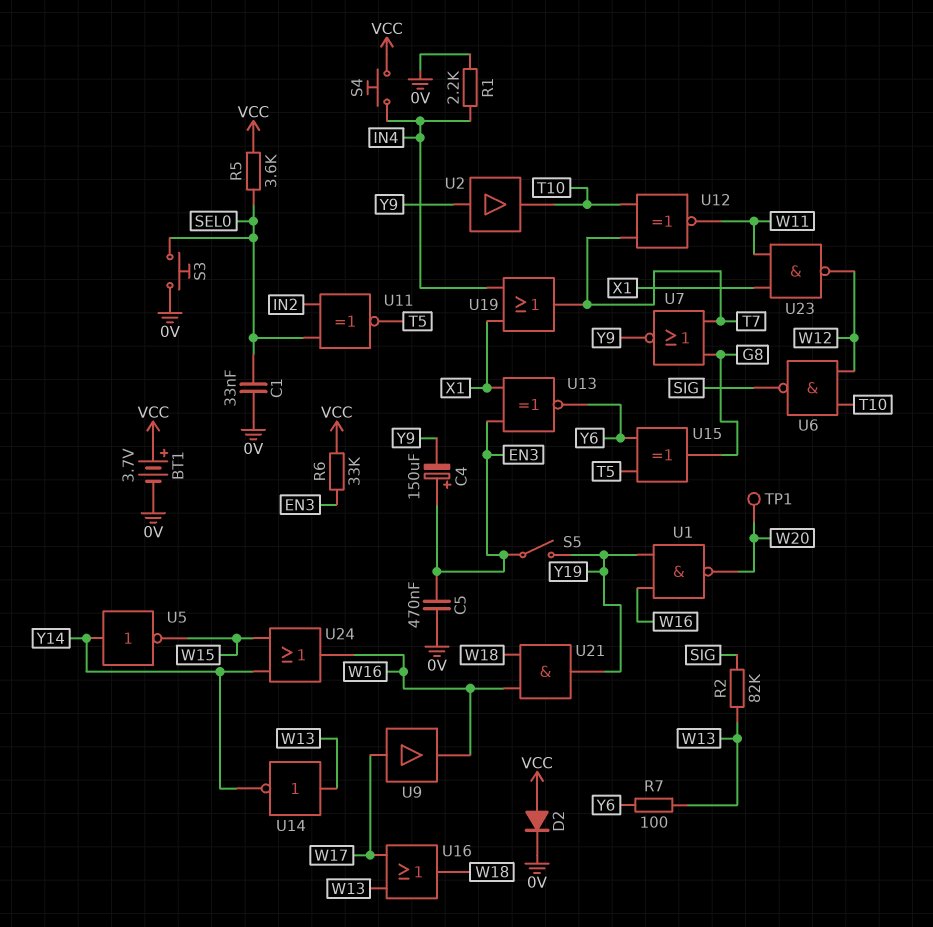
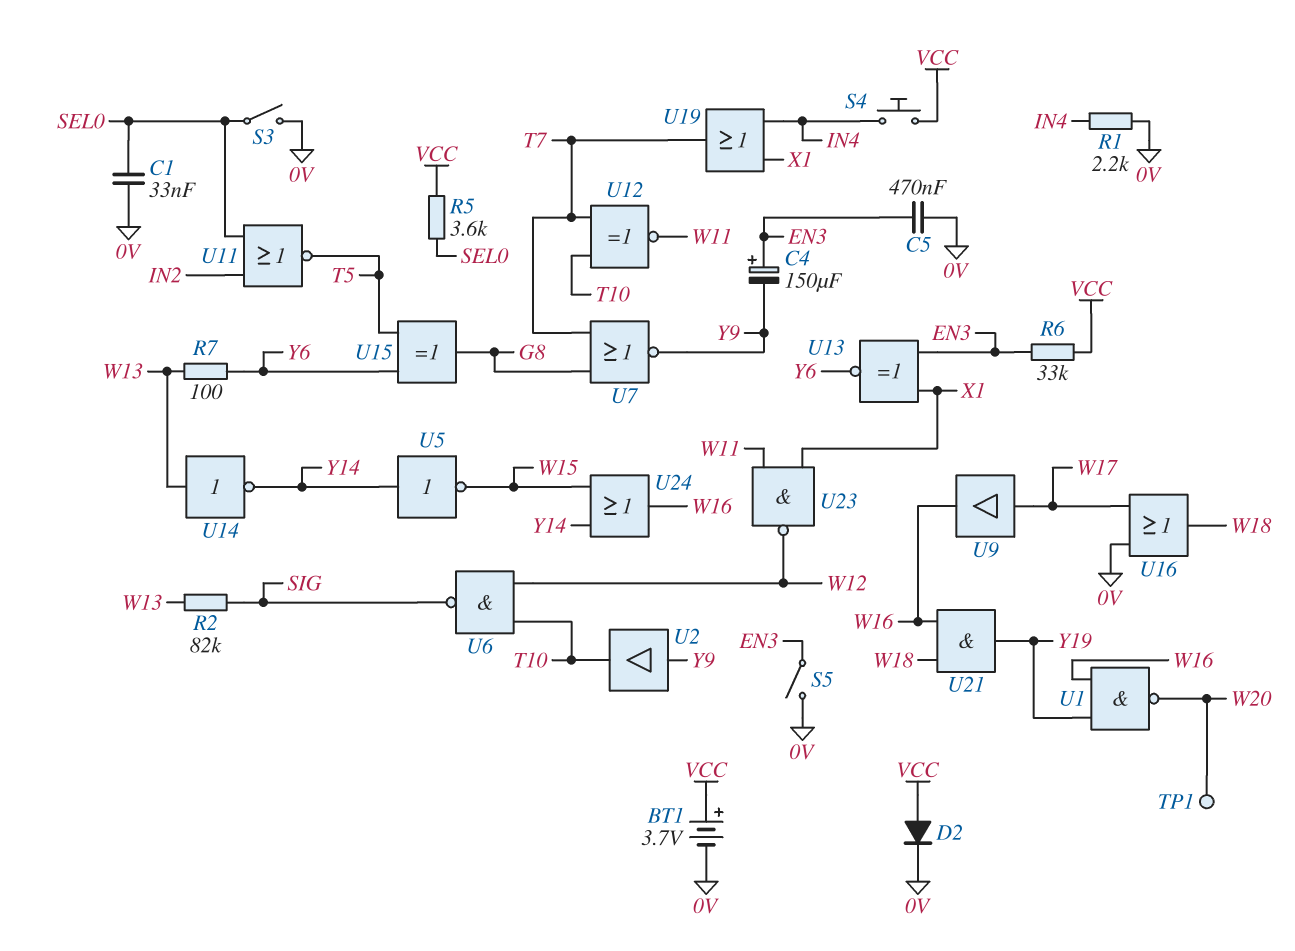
S3: button (0V, SEL0) -> switch (0V, SEL0)
S5: switch (EN3, Y19) -> switch (0V, EN3)
U11: XNOR (in IN2, in SEL0, out T5) -> NOR (in IN2, in SEL0, out T5)
U16: OR (in W13, in W17, out W18) -> OR (in 0V, in W17, out W18)

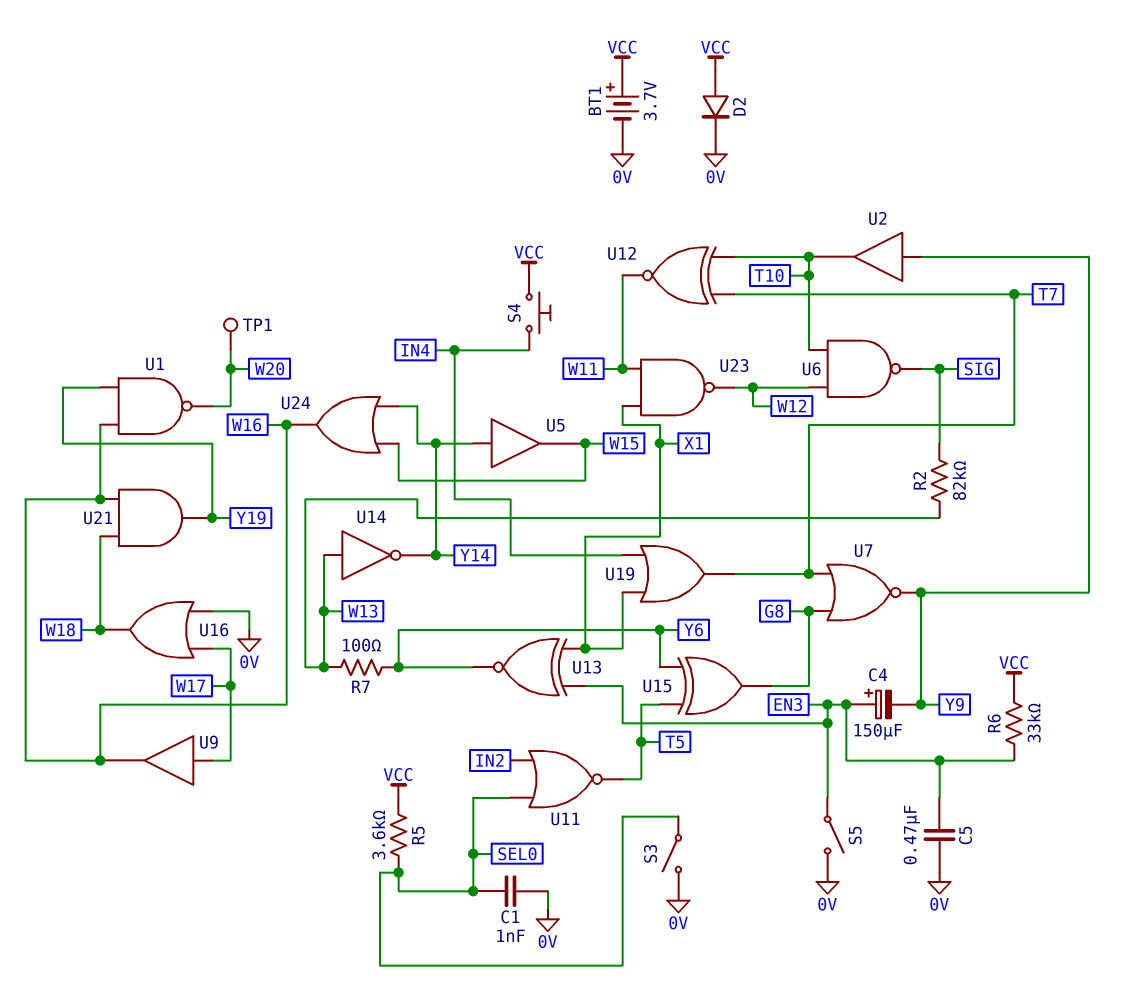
C1: 33nF (0V, SEL0) -> 1nF (0V, SEL0)
R1: 2.2k (0V, IN4) -> none
U5: NOT (in Y14, out W15) -> buffer (in Y14, out W15)

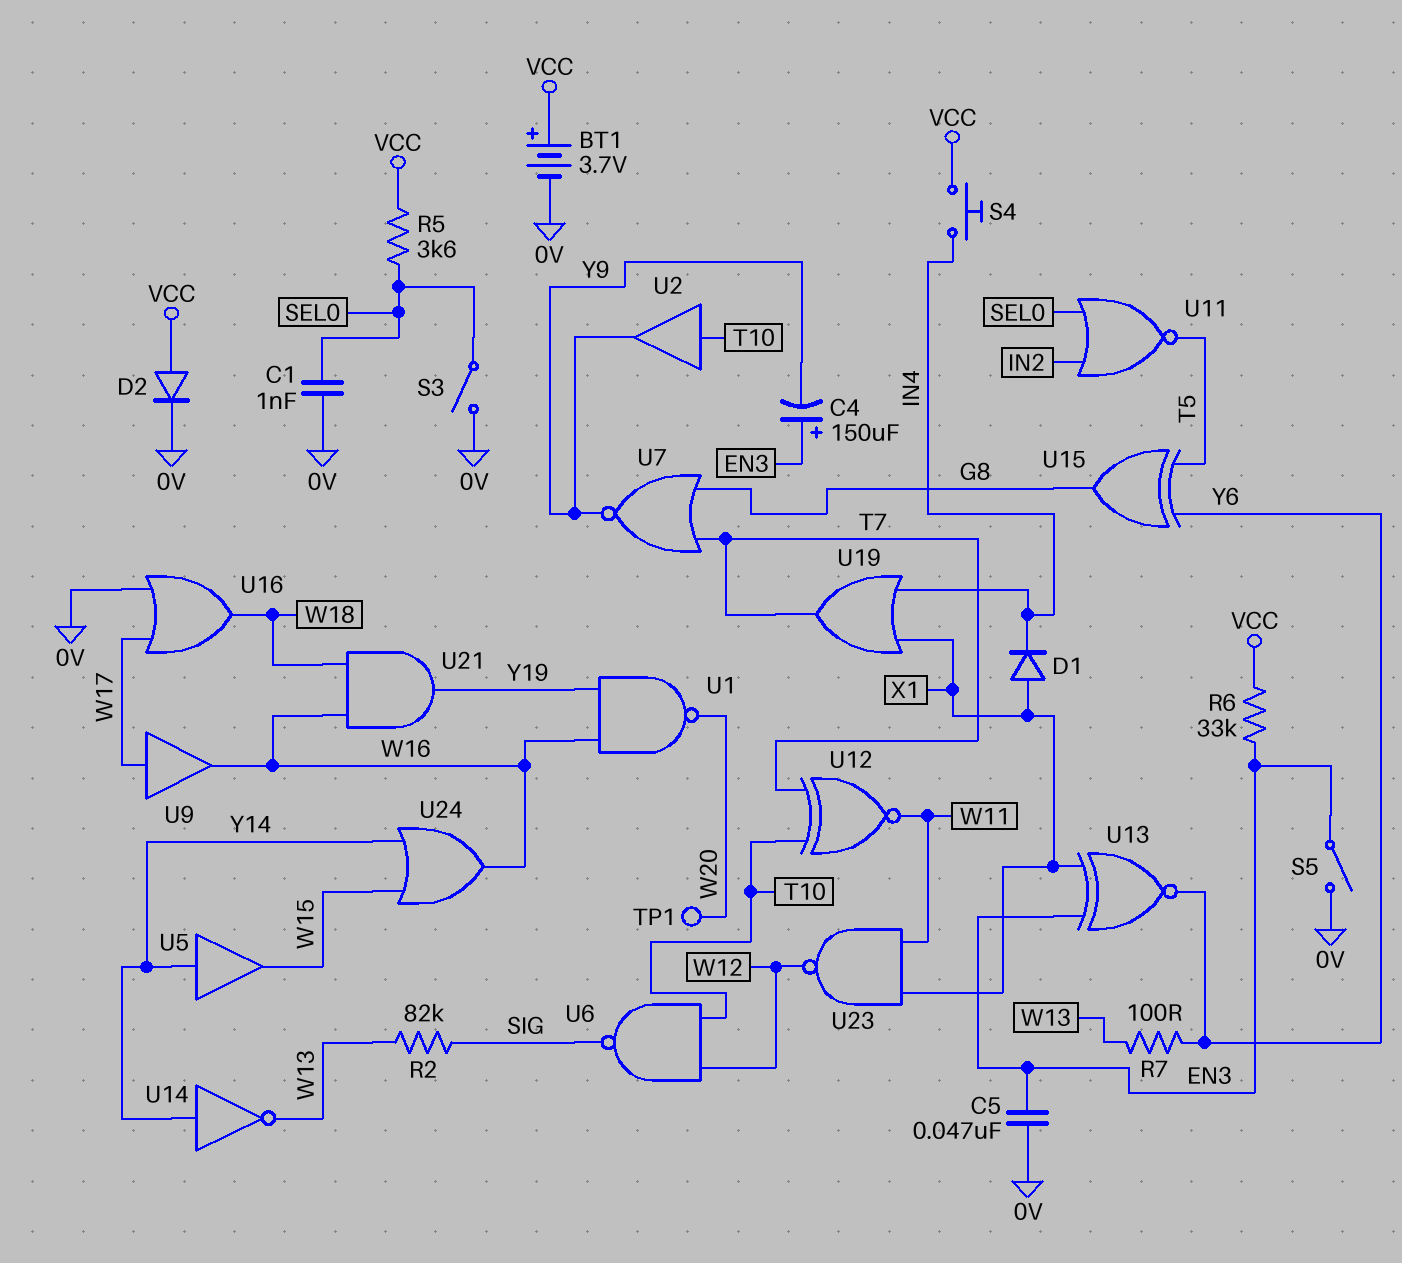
C5: 470nF (0V, EN3) -> 47nF (0V, EN3)
D1: none -> diode (A X1, K IN4)
U2: buffer (in Y9, out T10) -> buffer (in T10, out Y9)
U14: NOT (in W13, out Y14) -> NOT (in Y14, out W13)

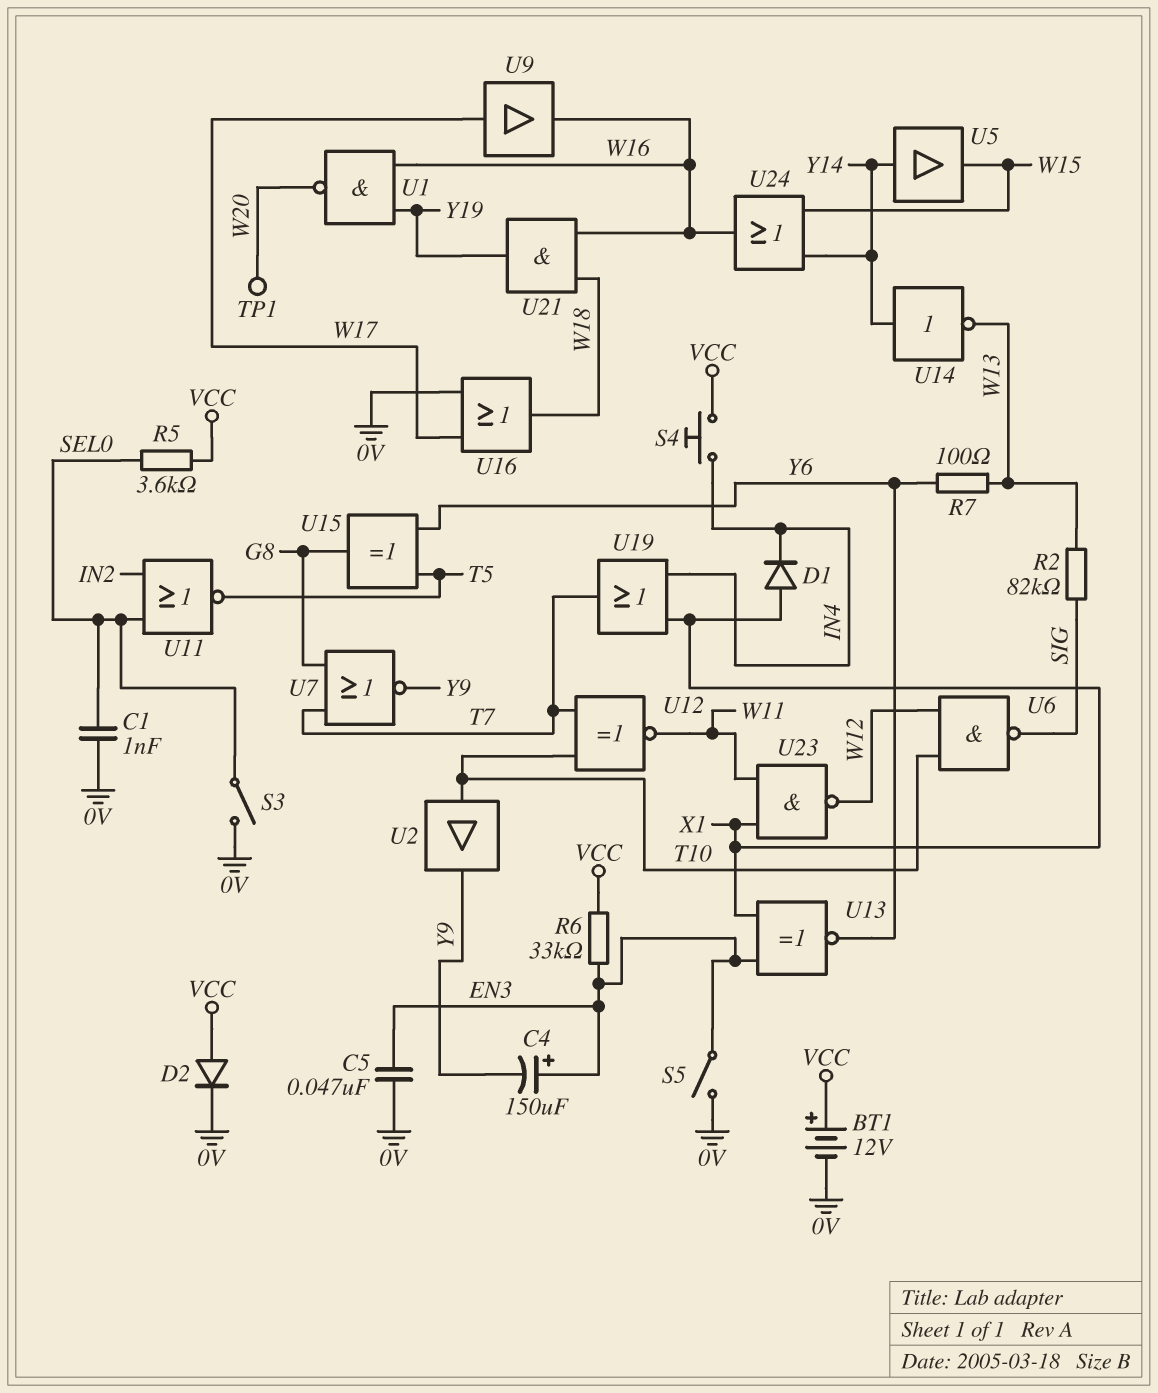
BT1: 3.7V (plus VCC, minus 0V) -> 12V (plus VCC, minus 0V)

